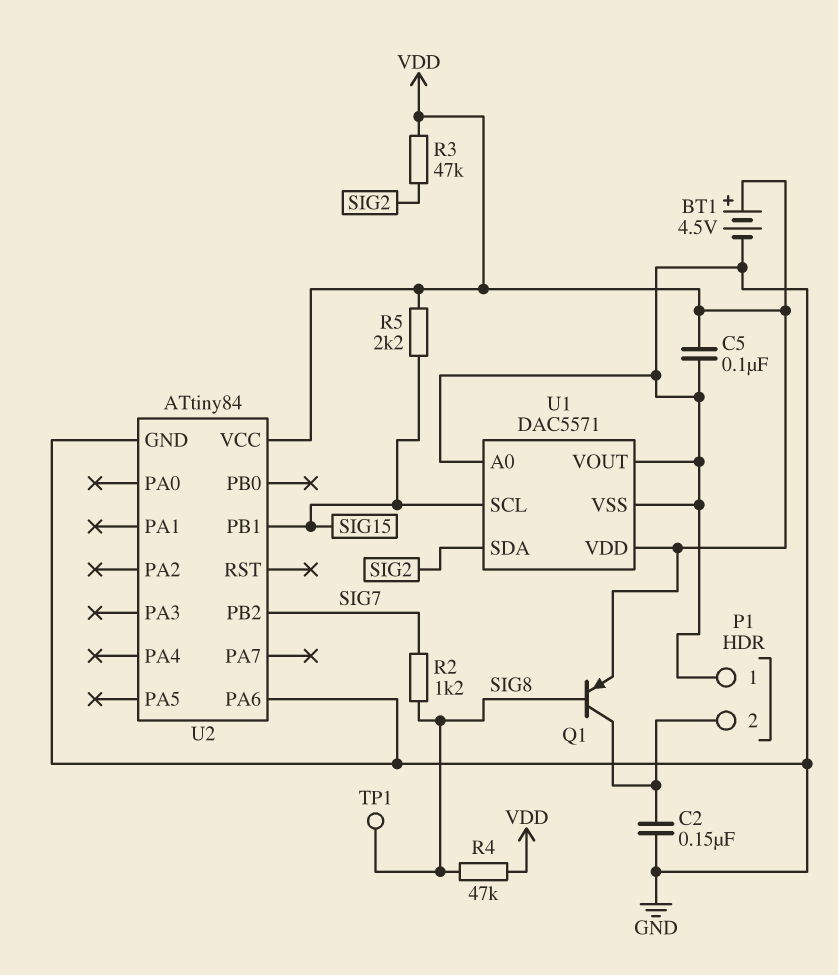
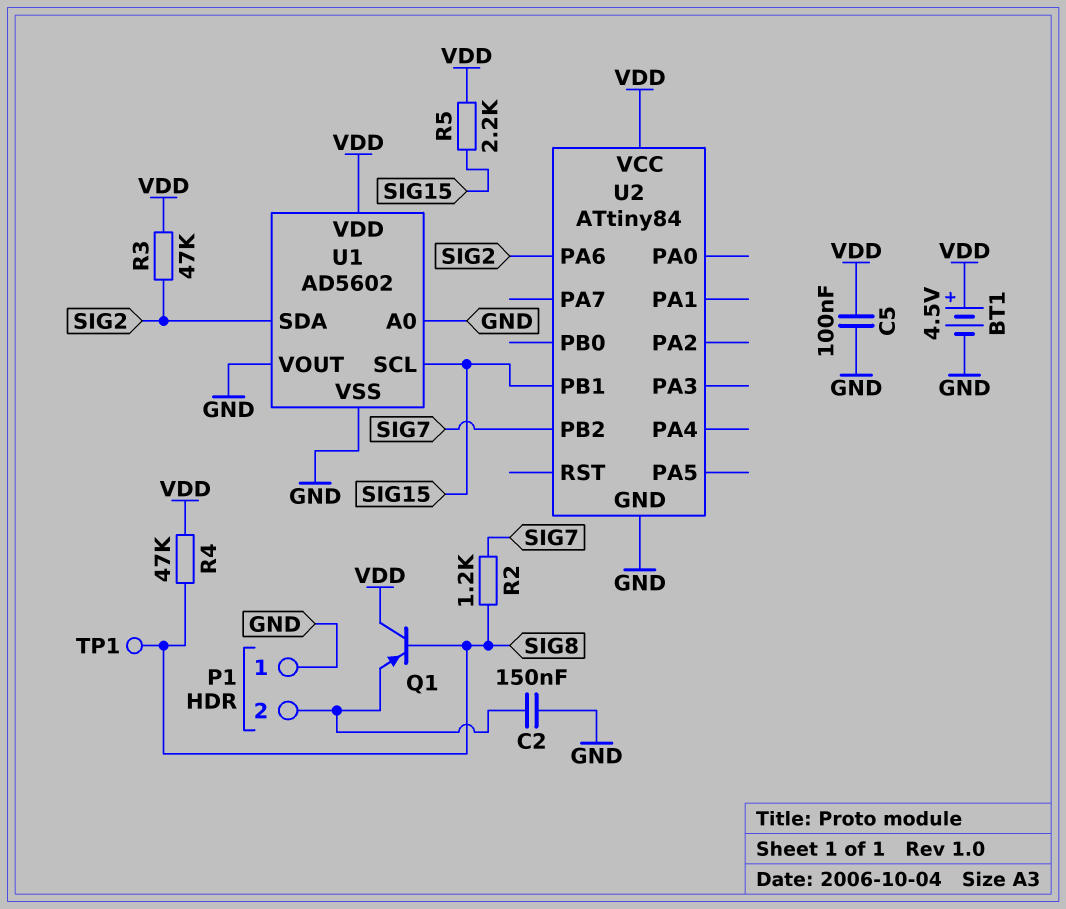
Q1: PNP (B SIG8, C P1/2, E VDD) -> PNP (B SIG8, C VDD, E P1/2)
U1: DAC5571 -> AD5602
U2 pin PA6: GND -> SIG2

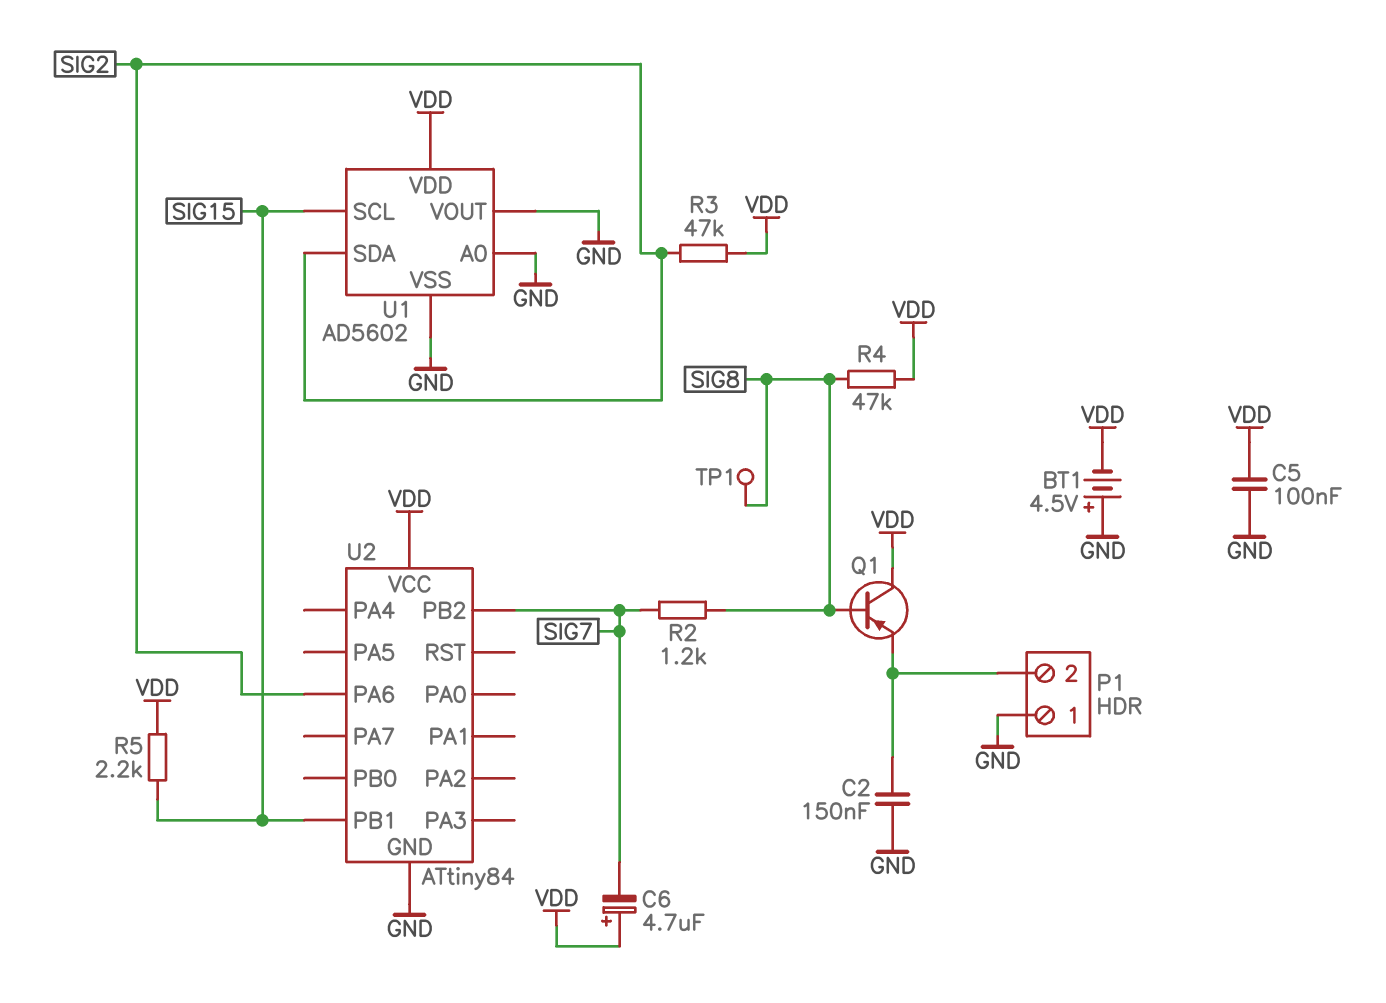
BT1: 4.5V (plus VDD, minus GND) -> 4.5V (plus GND, minus VDD)
C6: none -> 4.7uF (plus VDD, minus SIG7)

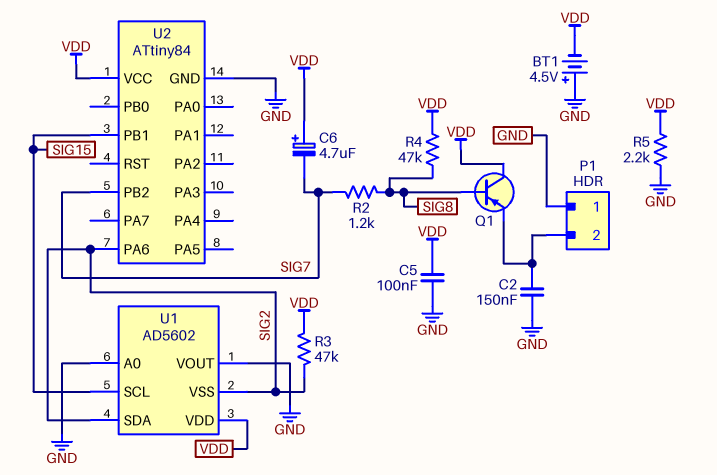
R5: 2.2k (SIG15, VDD) -> 2.2k (GND, VDD)
TP1: test point (SIG8) -> none
U1 pin VSS: GND -> SIG2

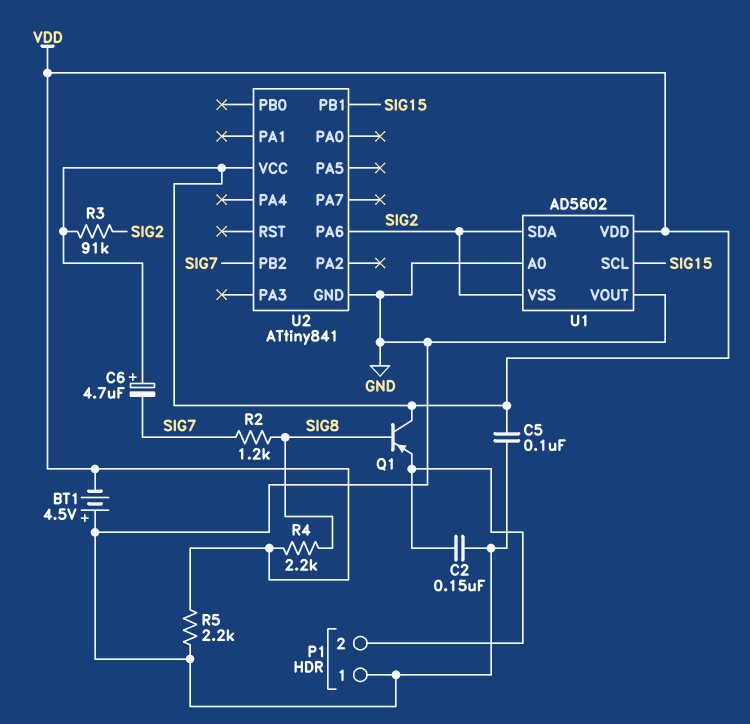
R3: 47k (SIG2, VDD) -> 91k (SIG2, VDD)
R4: 47k (SIG8, VDD) -> 2.2k (SIG8, VDD)
U2: ATtiny84 -> ATtiny841

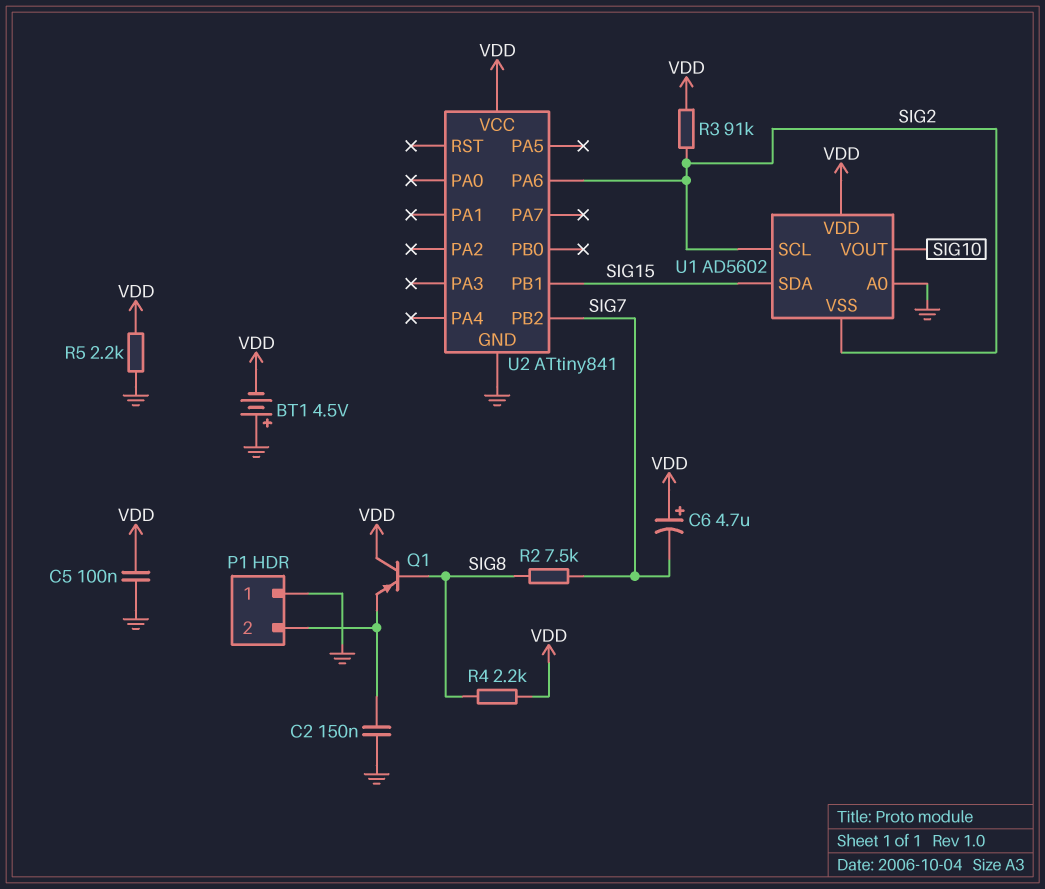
R2: 1.2k (SIG7, SIG8) -> 7.5k (SIG7, SIG8)
U1 pin SCL: SIG15 -> SIG2
U1 pin SDA: SIG2 -> SIG15
U1 pin VOUT: GND -> SIG10

